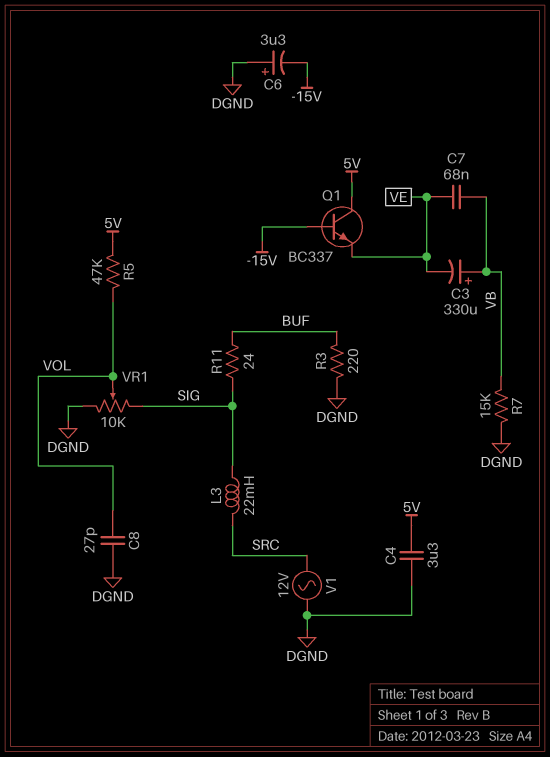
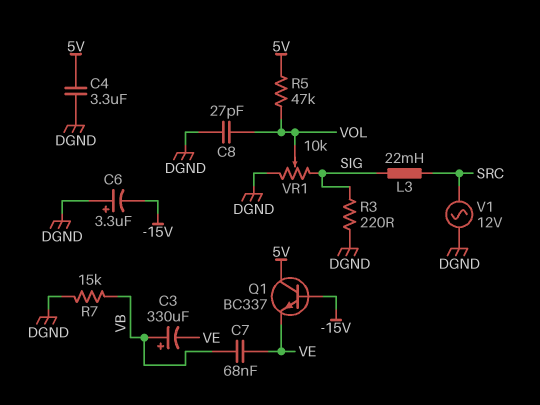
R3: 220 (BUF, DGND) -> 220 (DGND, SIG)
R11: 24 (BUF, SIG) -> none

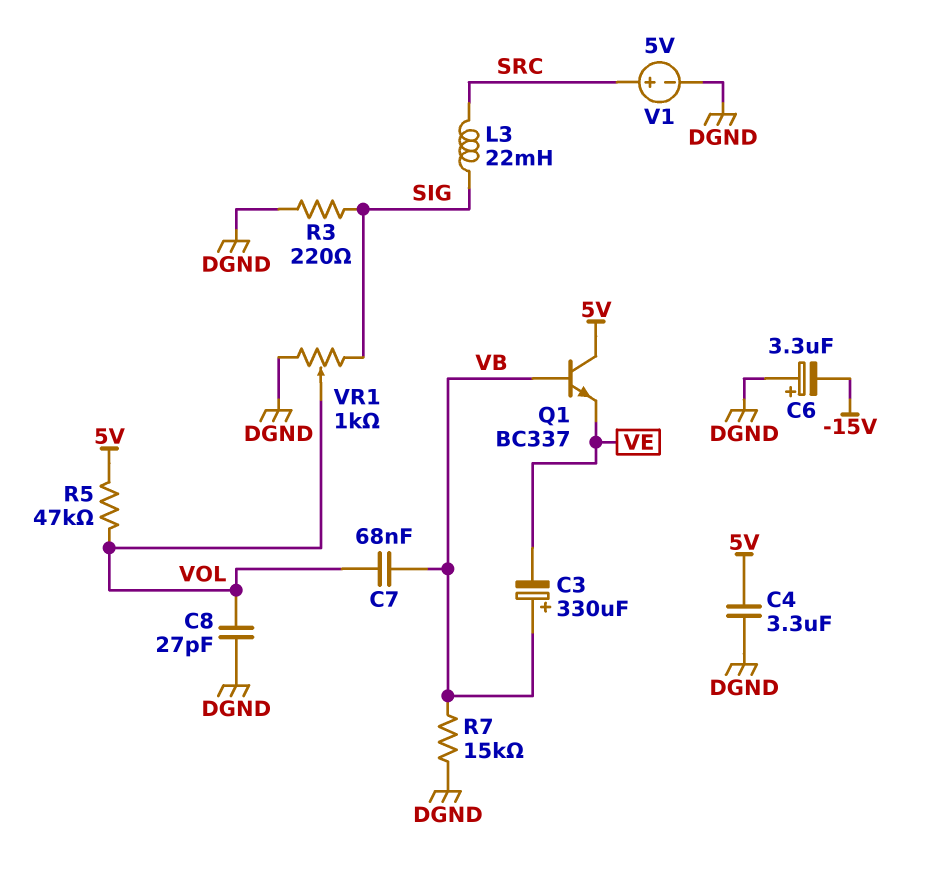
C7: 68nF (VB, VE) -> 68nF (VB, VOL)
Q1: NPN BC337 (B -15V, C 5V, E VE) -> NPN BC337 (B VB, C 5V, E VE)
V1: AC 12V (DGND, SRC) -> 5V (plus SRC, minus DGND)
VR1: 10k (DGND, SIG, wiper VOL) -> 1k (DGND, SIG, wiper VOL)

